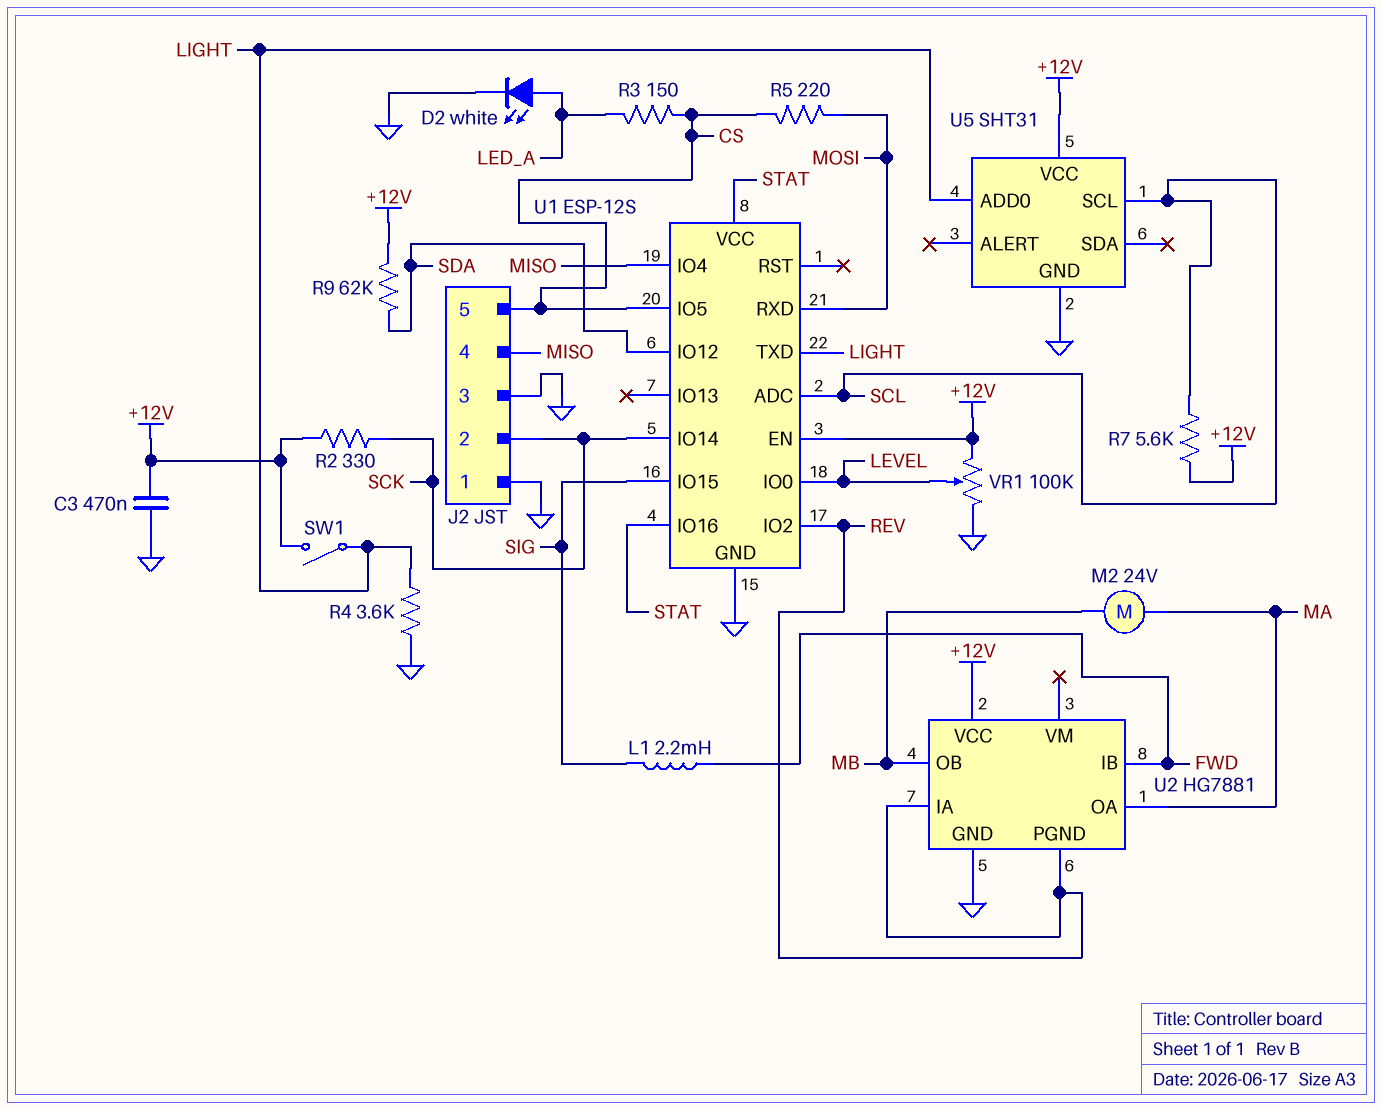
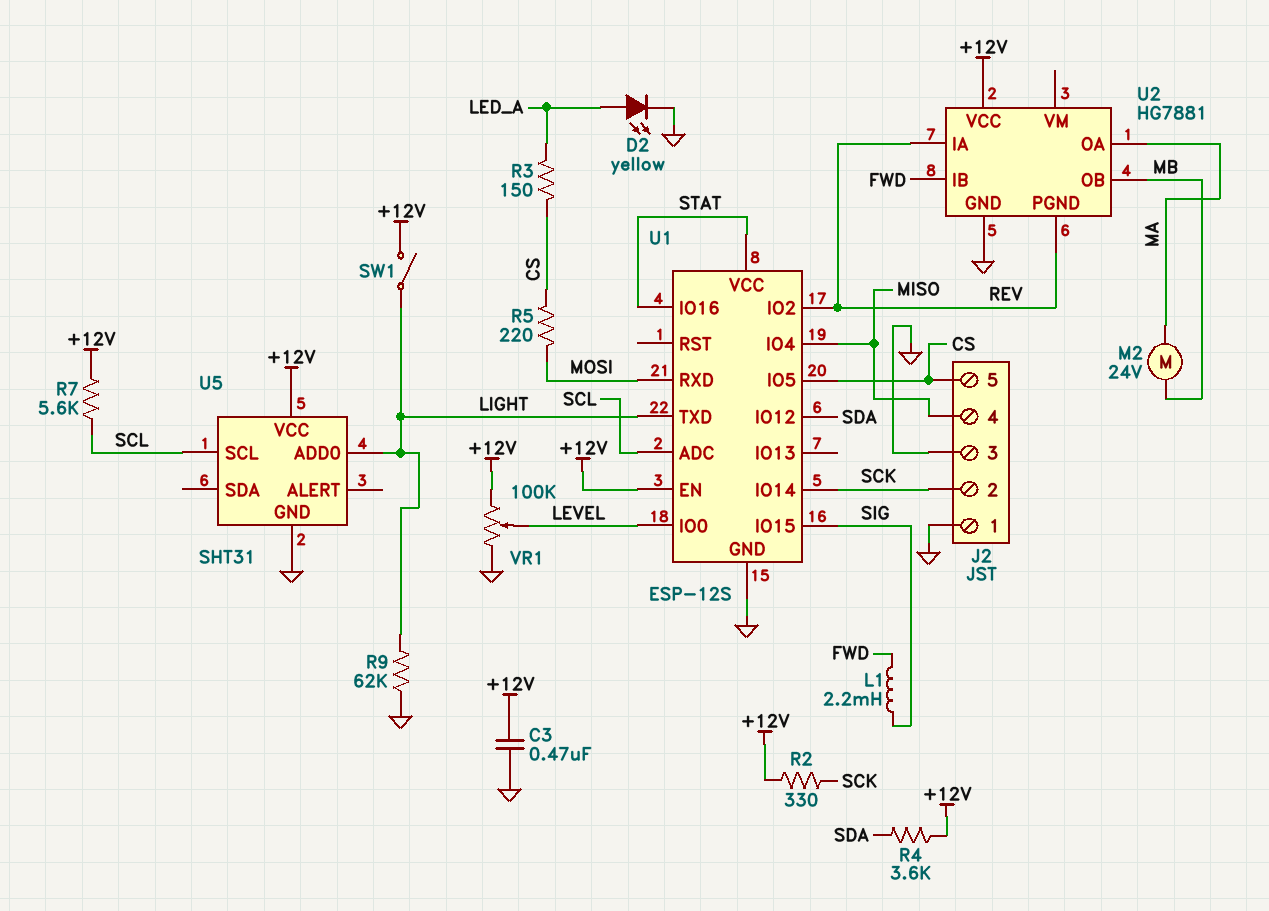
D2: LED white (A LED_A, K GND) -> LED yellow (A LED_A, K GND)
R4: 3.6k (GND, LIGHT) -> 3.6k (+12V, SDA)
R9: 62k (+12V, SDA) -> 62k (GND, LIGHT)

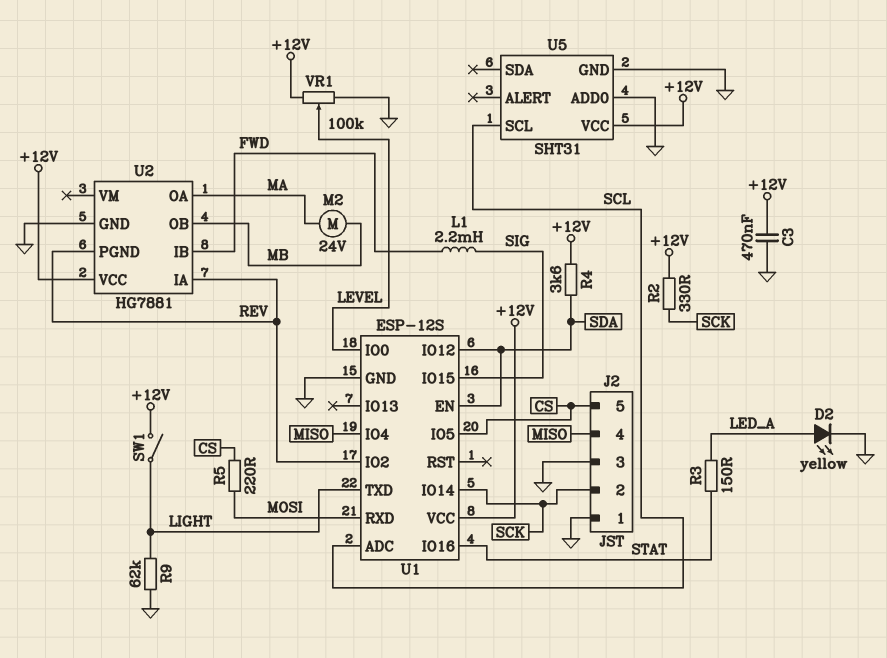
R3: 150 (CS, LED_A) -> 150 (LED_A, STAT)
R7: 5.6k (+12V, SCL) -> none
U1 pin EN: +12V -> SDA
U1 pin VCC: STAT -> +12V
U5 pin ADD0: LIGHT -> GND

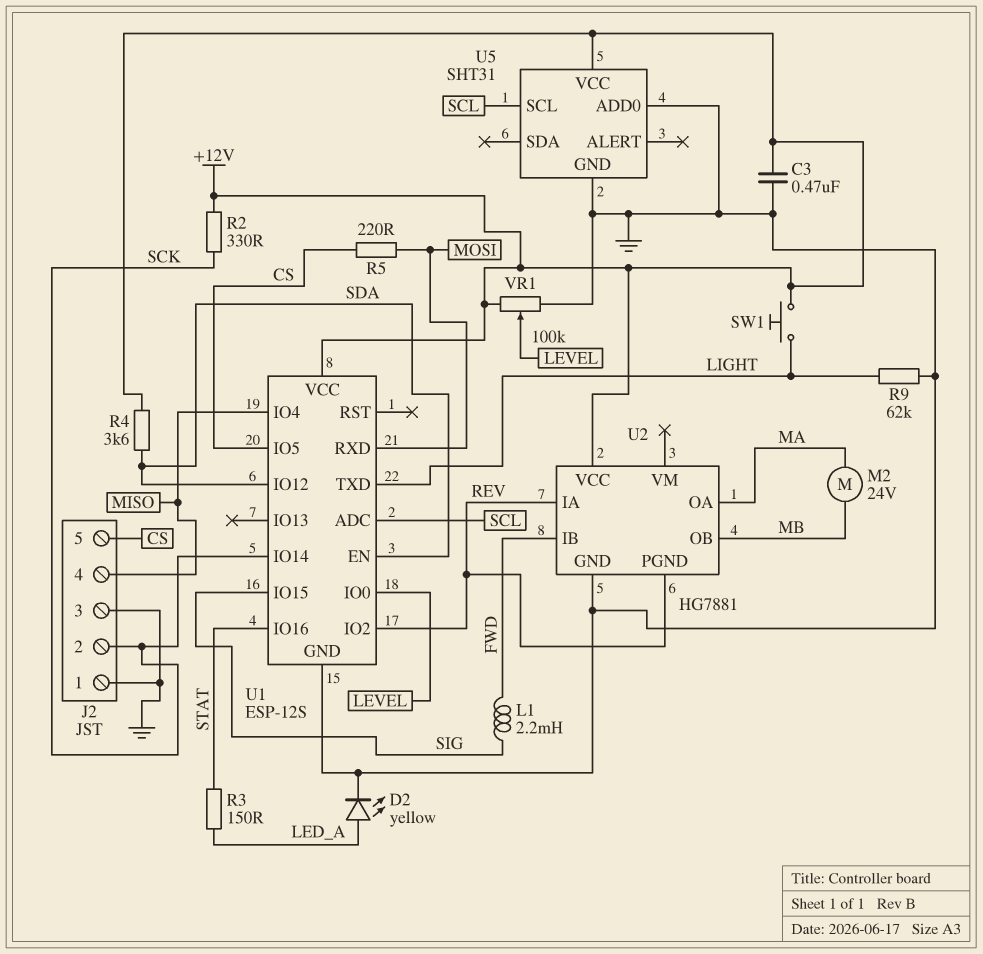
SW1: switch (+12V, LIGHT) -> button (+12V, LIGHT)

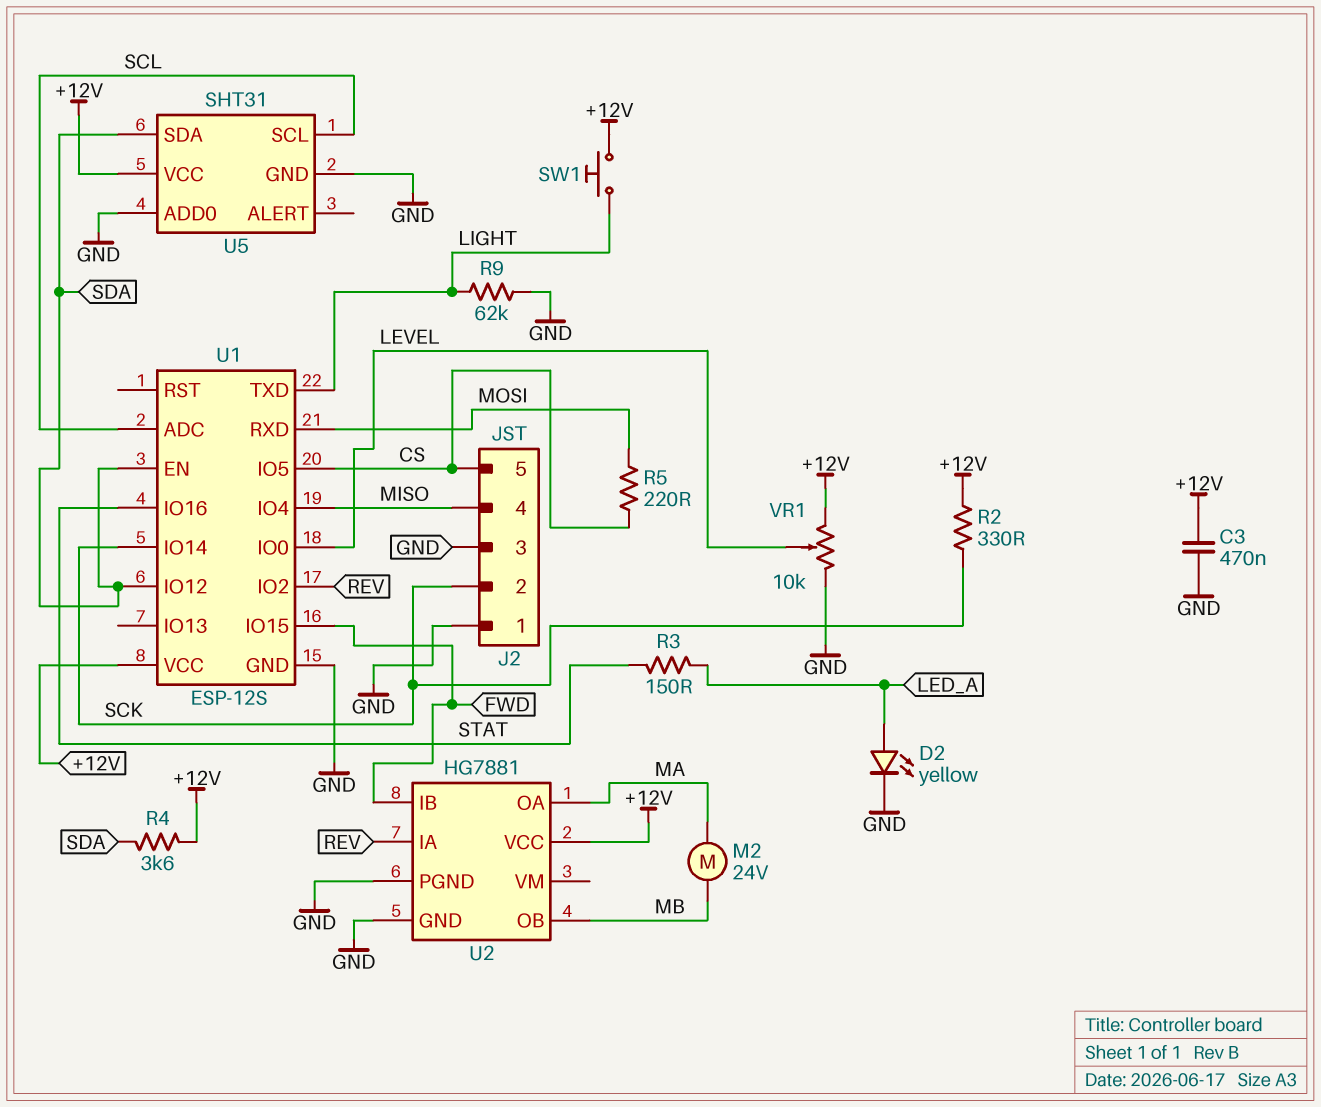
L1: 2.2mH (FWD, SIG) -> none
U1 pin IO15: SIG -> FWD
U2 pin PGND: REV -> GND
U5 pin SDA: none -> SDA
VR1: 100k (+12V, GND, wiper LEVEL) -> 10k (+12V, GND, wiper LEVEL)

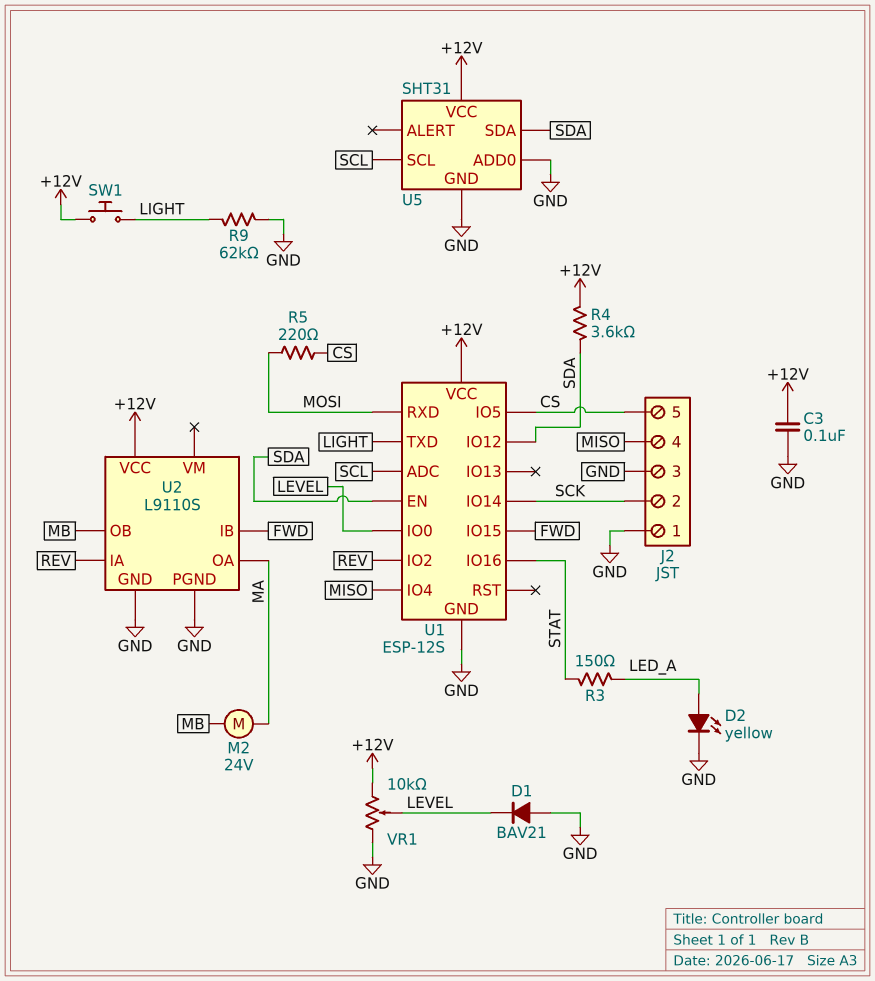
C3: 470nF (+12V, GND) -> 100nF (+12V, GND)
D1: none -> diode BAV21 (A GND, K LEVEL)
R2: 330 (+12V, SCK) -> none
U2: HG7881 -> L9110S

